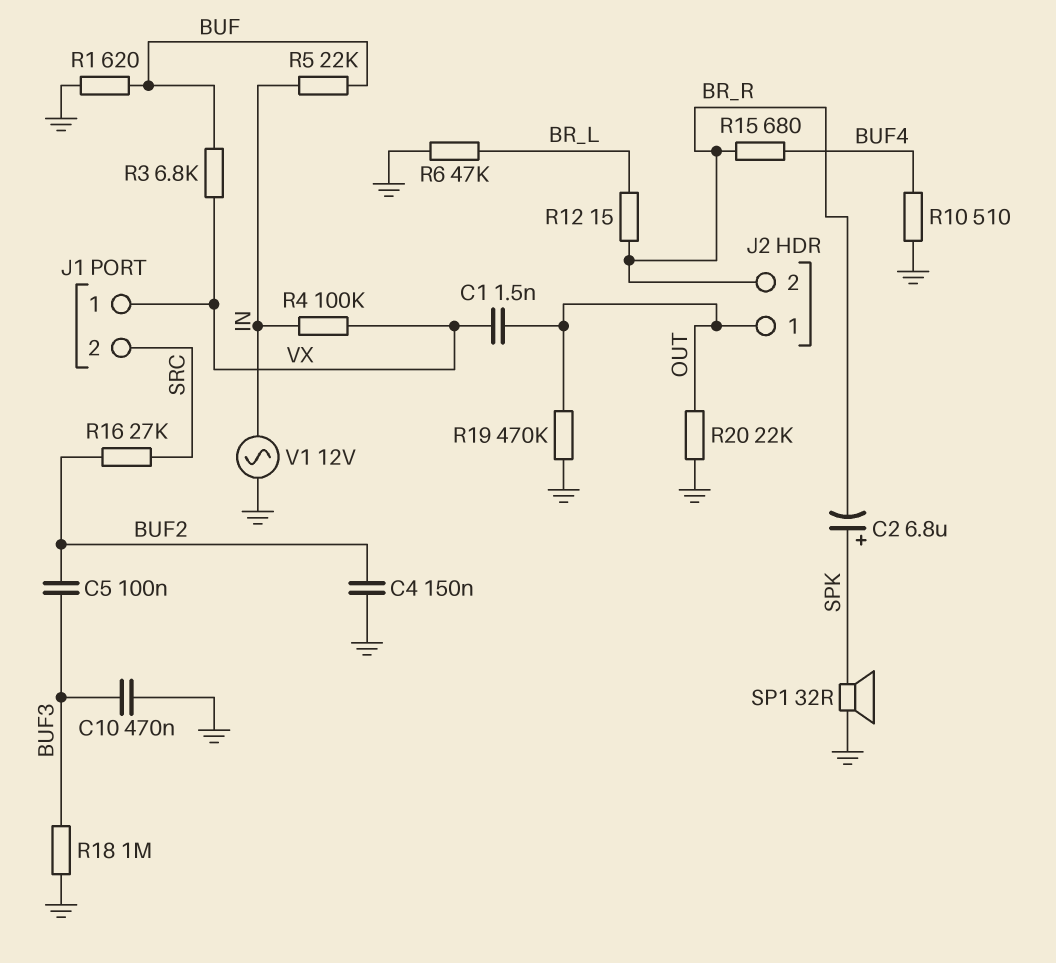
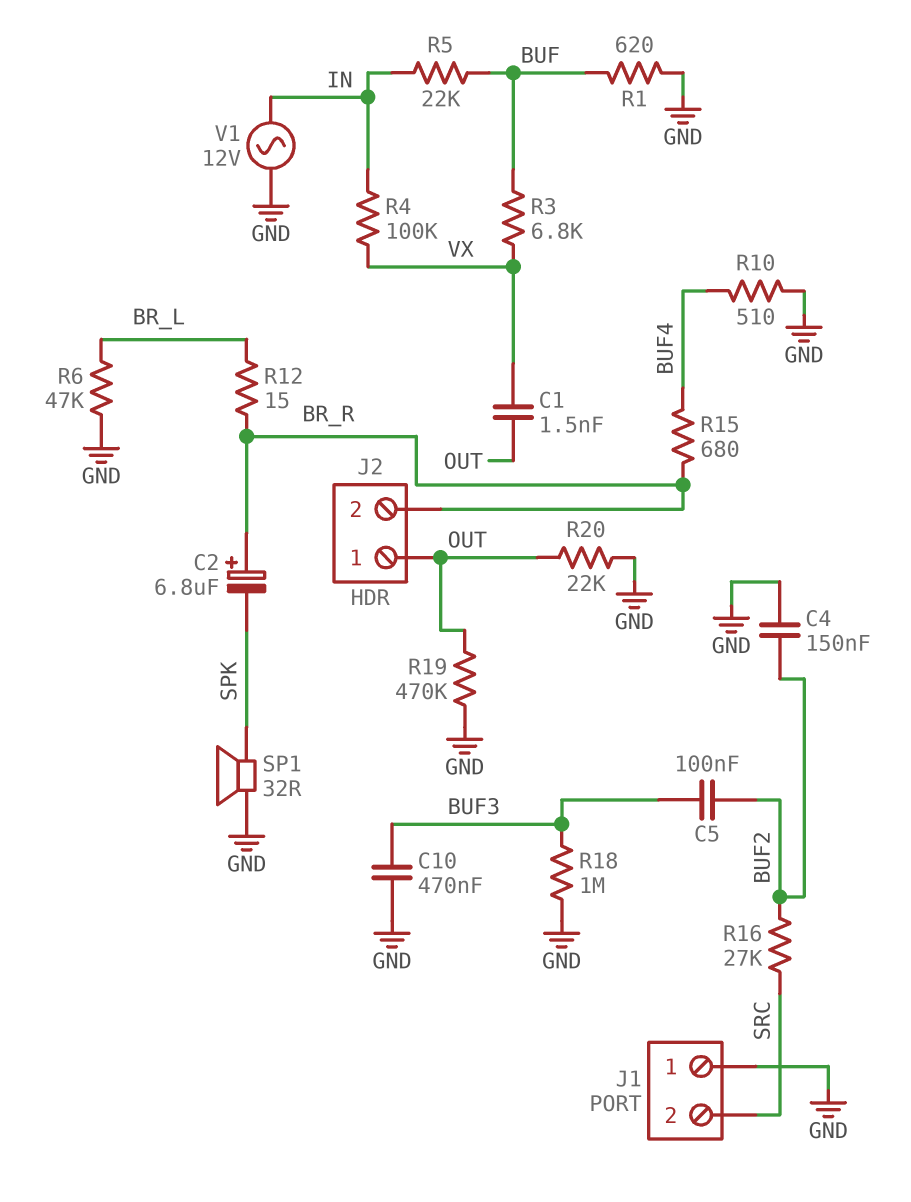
C2: 6.8uF (plus SPK, minus BR_R) -> 6.8uF (plus BR_R, minus SPK)
J1 pin 1: VX -> GND

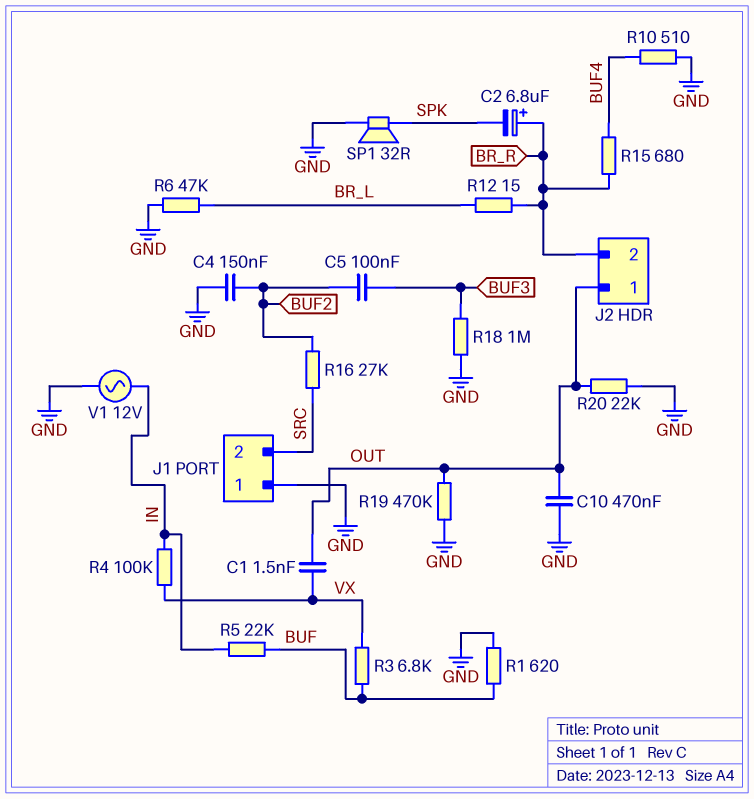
C10: 470nF (BUF3, GND) -> 470nF (GND, OUT)

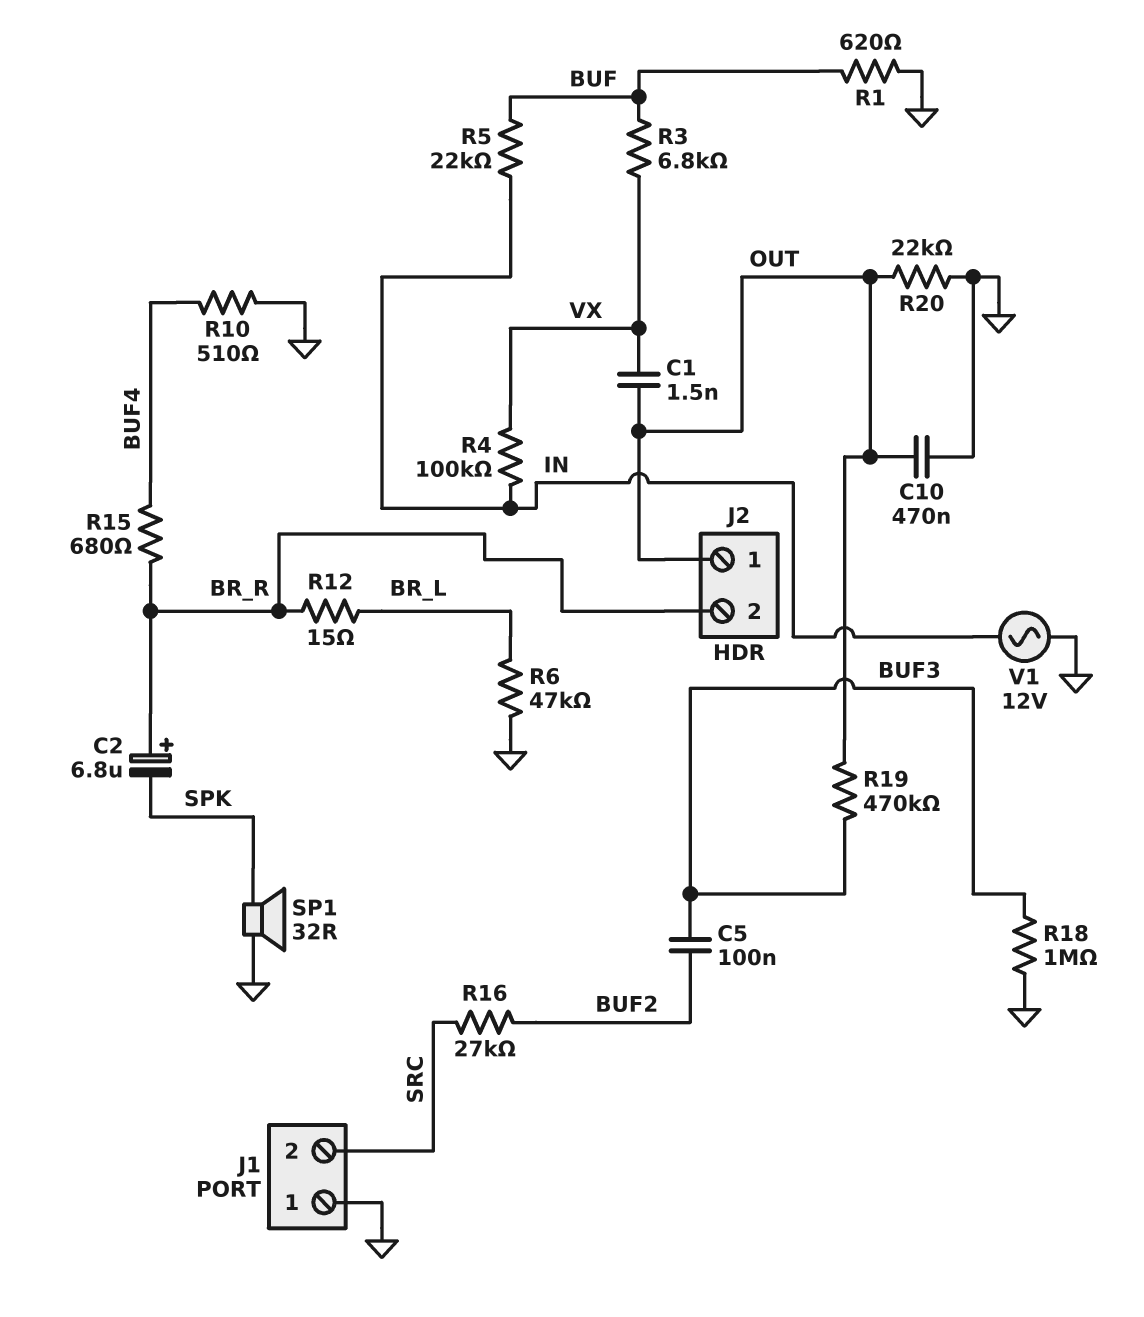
C4: 150nF (BUF2, GND) -> none
R19: 470k (GND, OUT) -> 470k (BUF3, OUT)

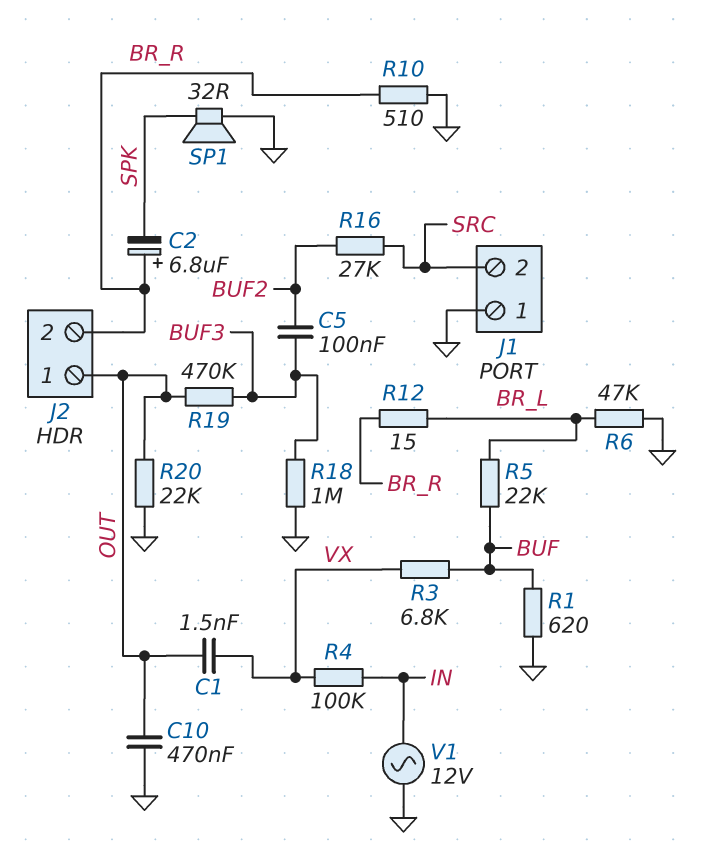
R5: 22k (BUF, IN) -> 22k (BR_L, BUF)
R10: 510 (BUF4, GND) -> 510 (BR_R, GND)
R15: 680 (BR_R, BUF4) -> none

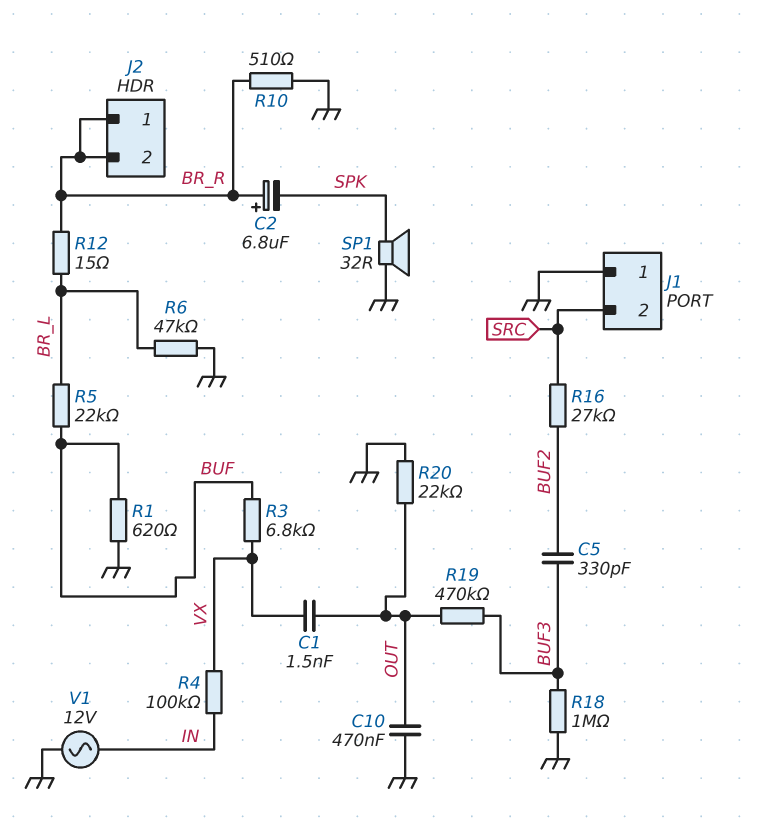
C5: 100nF (BUF2, BUF3) -> 330pF (BUF2, BUF3)
J2 pin 1: OUT -> BR_R

